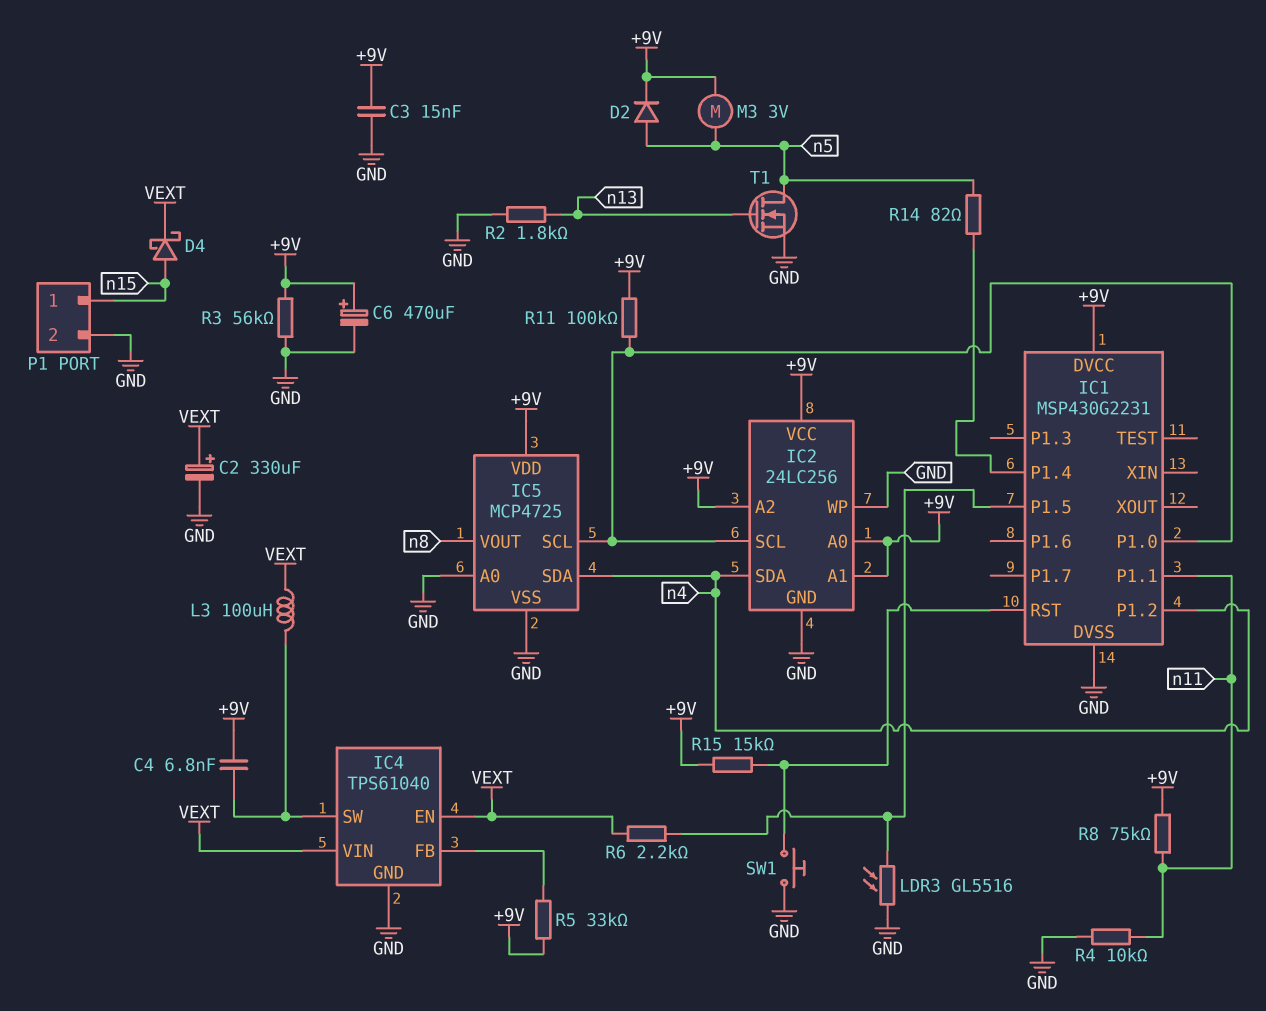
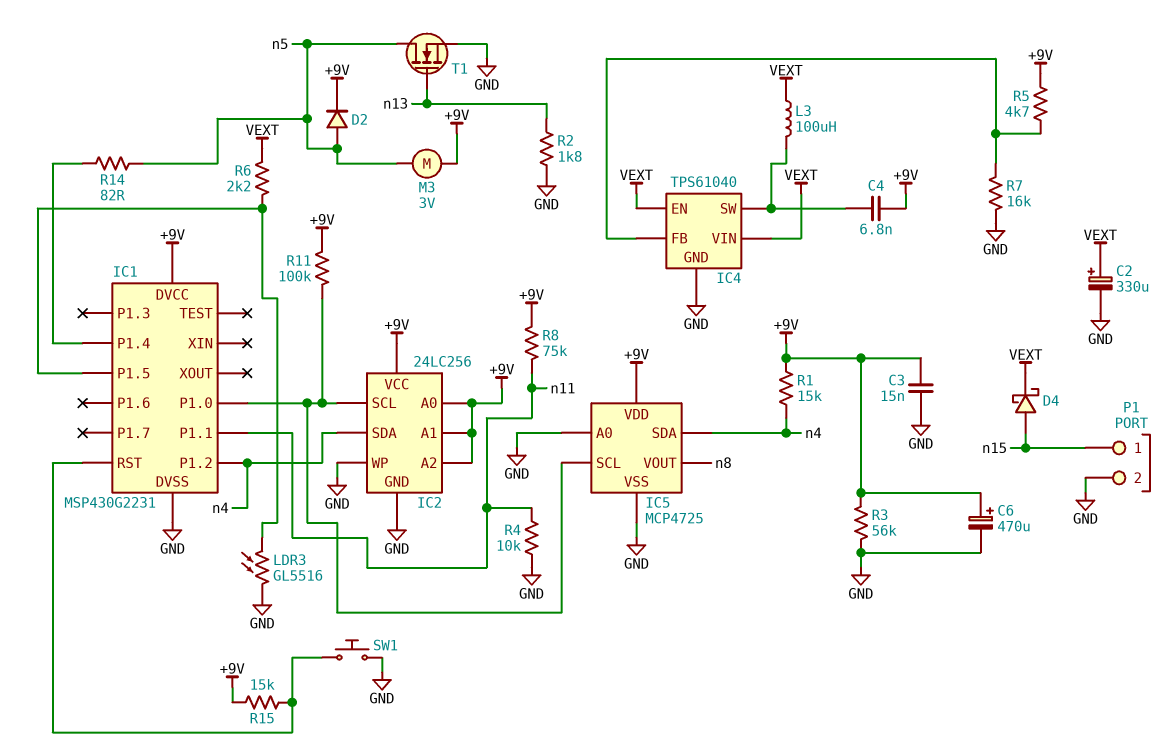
R1: none -> 15k (+9V, n4)
R5: 33k (+9V, IC4/FB) -> 4.7k (+9V, IC4/FB)
R7: none -> 16k (GND, IC4/FB)

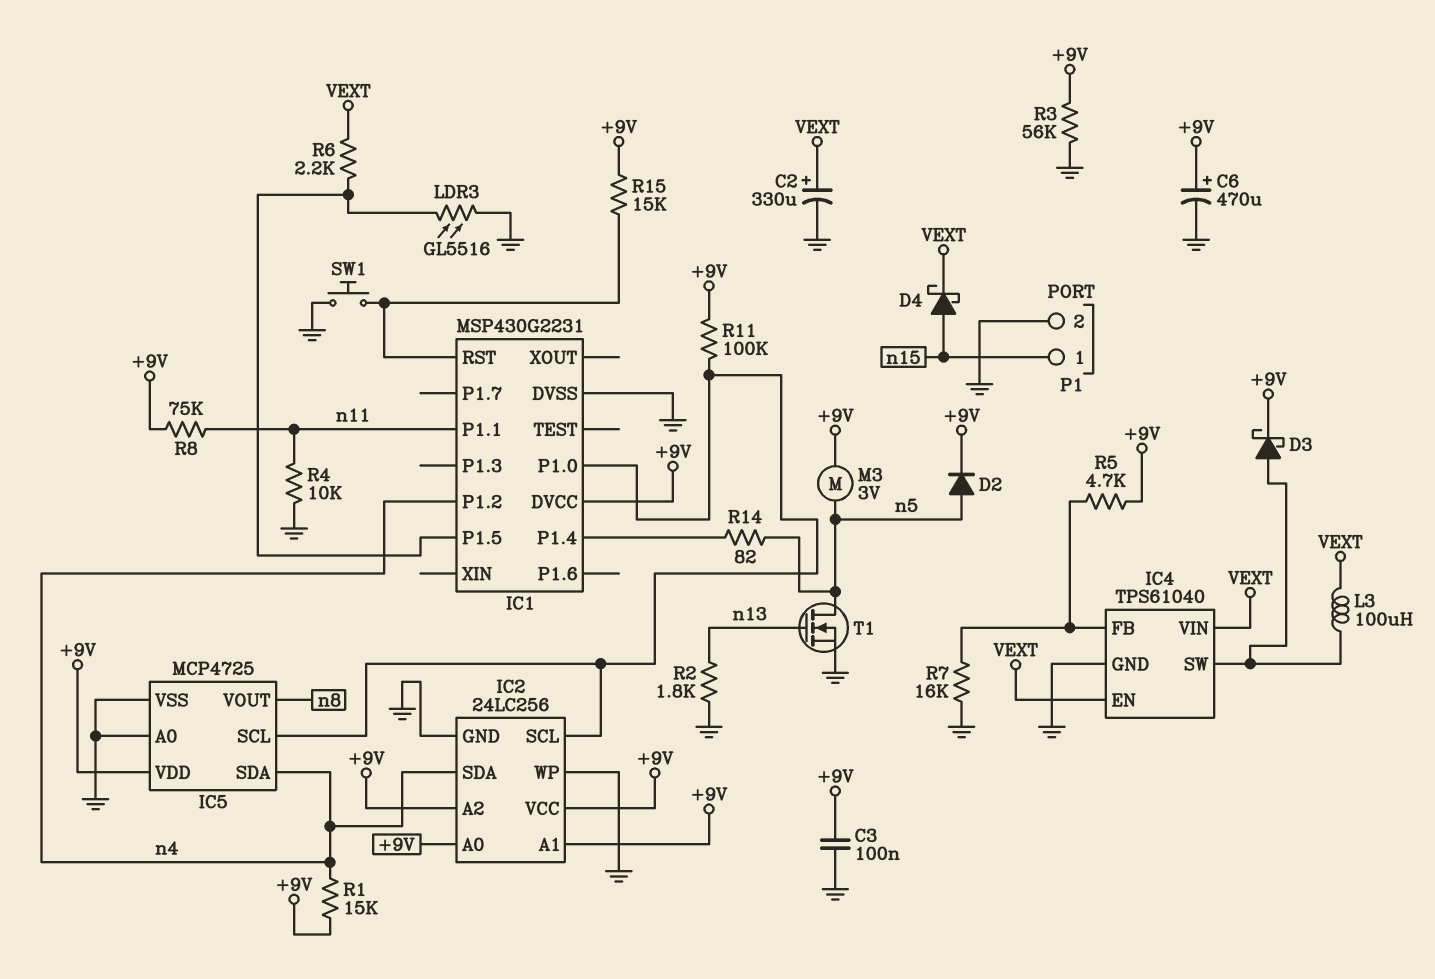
C3: 15nF (+9V, GND) -> 100nF (+9V, GND)
C4: 6.8nF (+9V, IC4/SW) -> none
D3: none -> schottky (A IC4/SW, K +9V)

